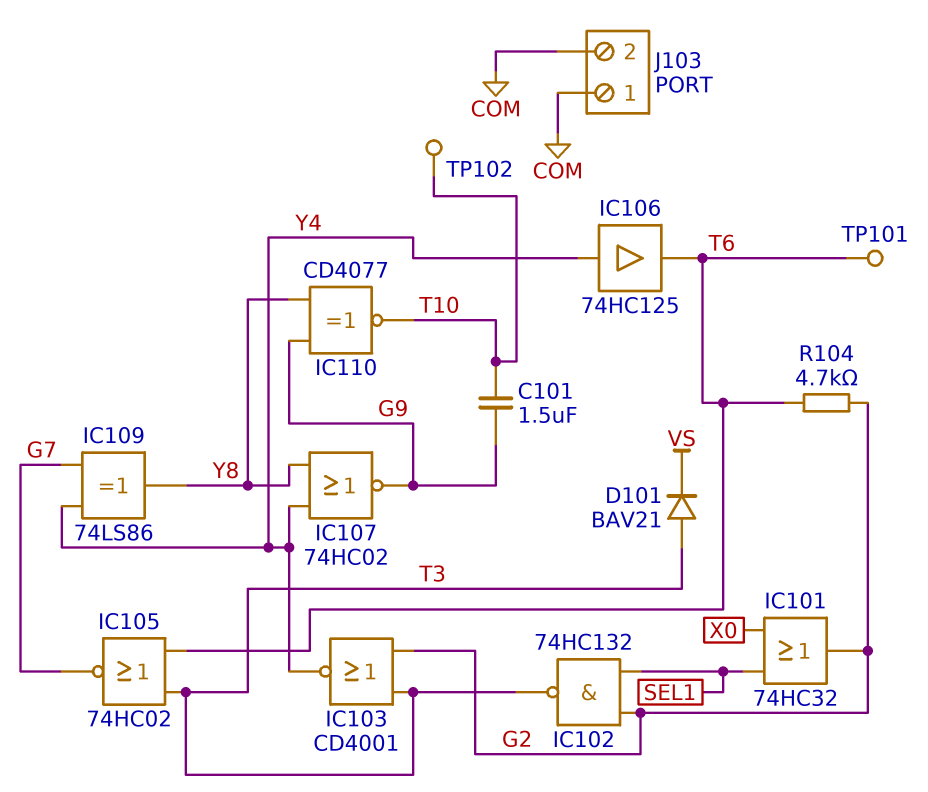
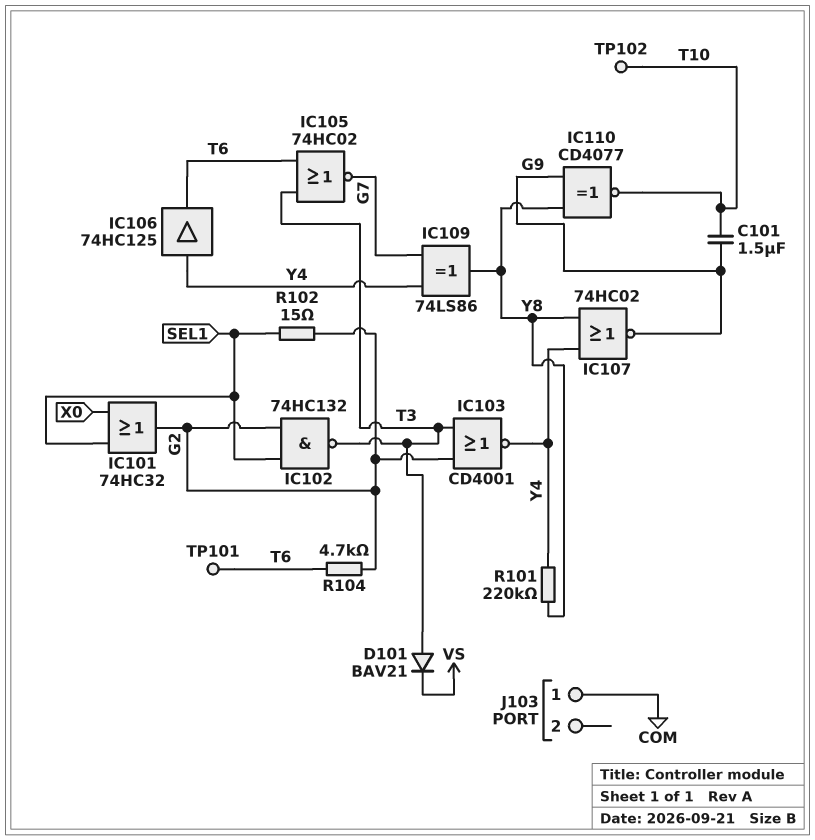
J103 pin 2: COM -> none
R101: none -> 220k (Y4, Y8)
R102: none -> 15 (G2, SEL1)

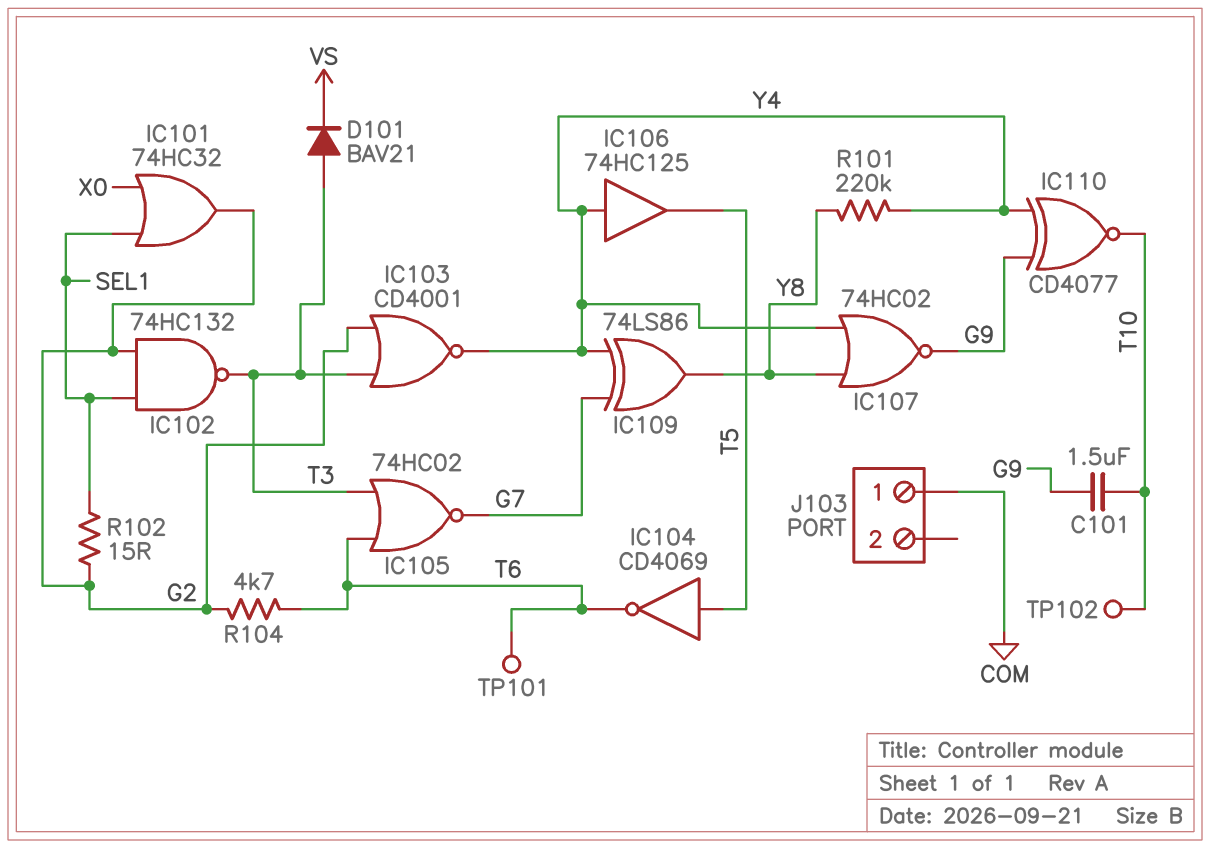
IC104: none -> NOT CD4069 (in T5, out T6)
IC106: buffer 74HC125 (in Y4, out T6) -> buffer 74HC125 (in Y4, out T5)
IC110: XNOR CD4077 (in G9, in Y8, out T10) -> XNOR CD4077 (in G9, in Y4, out T10)

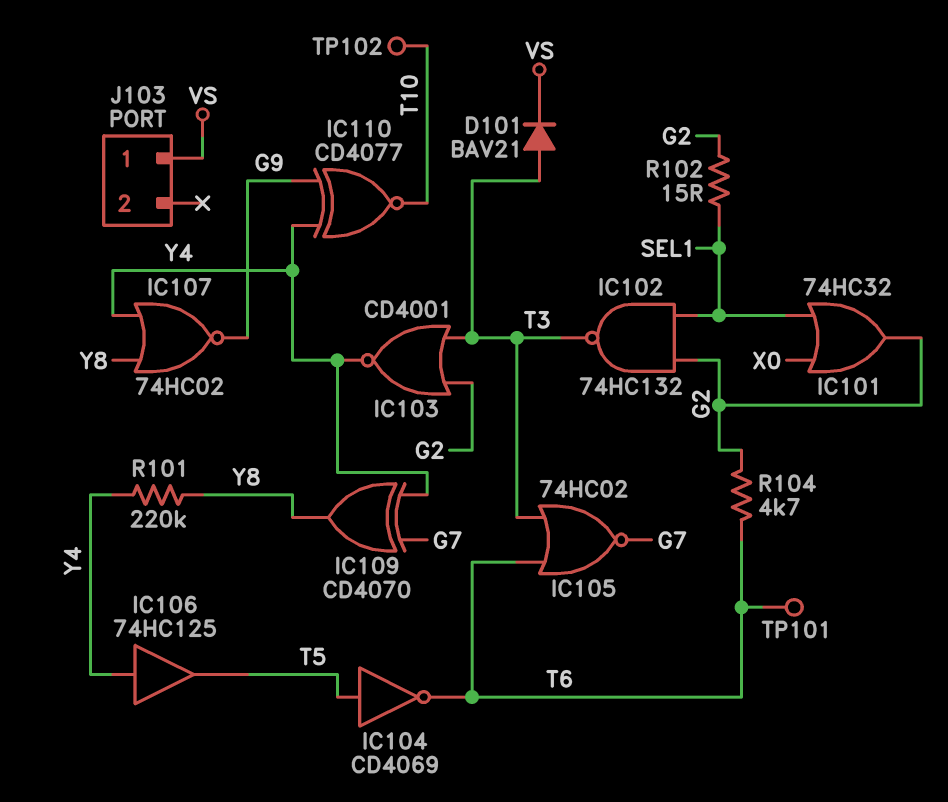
C101: 1.5uF (G9, T10) -> none
IC109: XOR 74LS86 (in G7, in Y4, out Y8) -> XOR CD4070 (in G7, in Y4, out Y8)
J103 pin 1: COM -> VS

